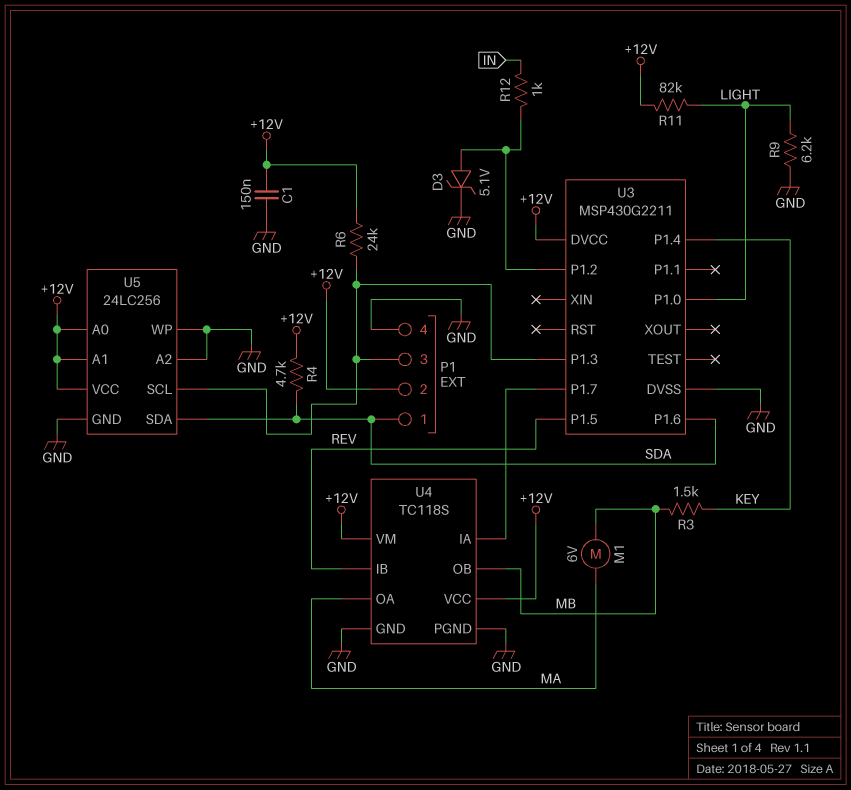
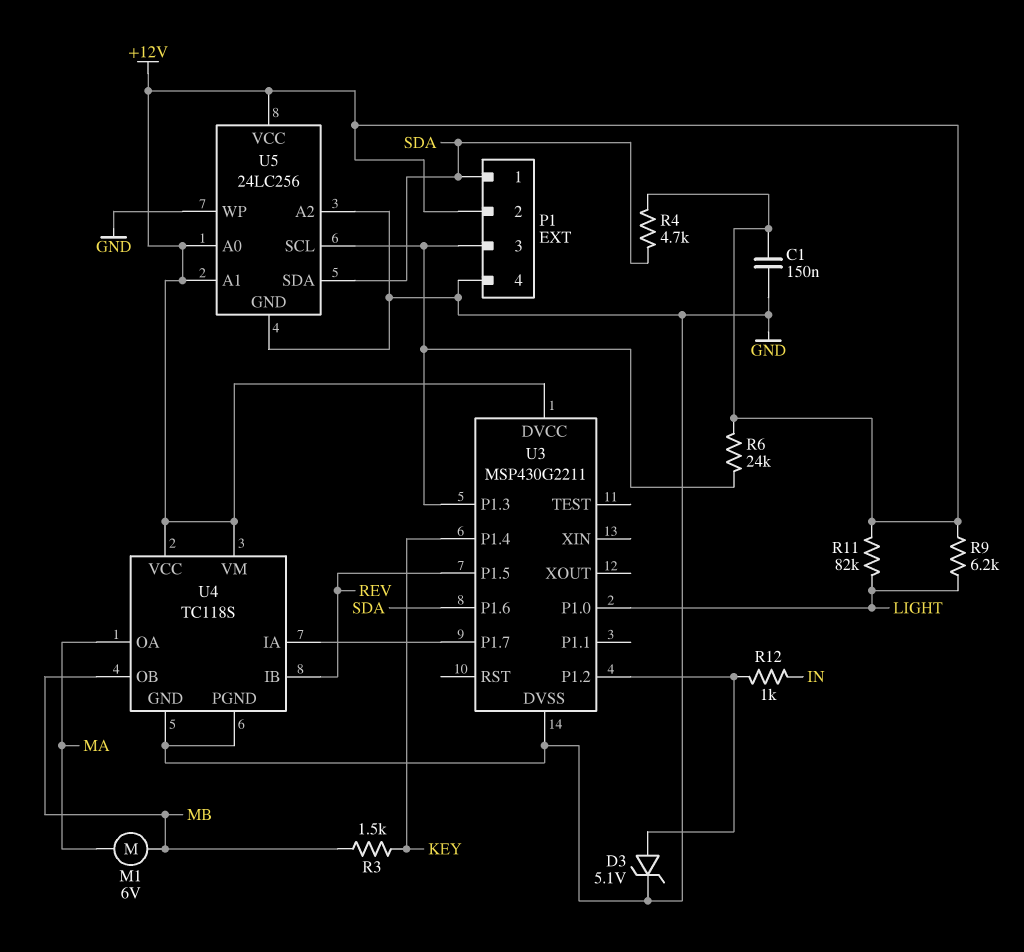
R9: 6.2k (GND, LIGHT) -> 6.2k (+12V, LIGHT)

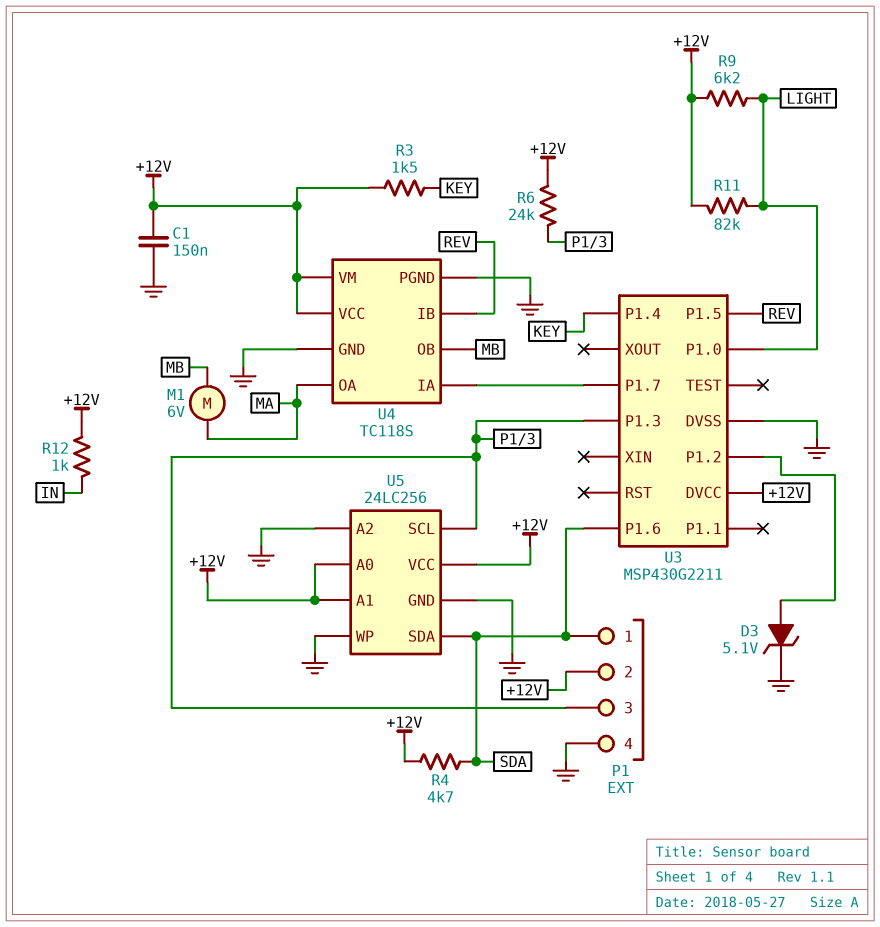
R3: 1.5k (KEY, MB) -> 1.5k (+12V, KEY)
R12: 1k (IN, U3/P1.2) -> 1k (+12V, IN)

